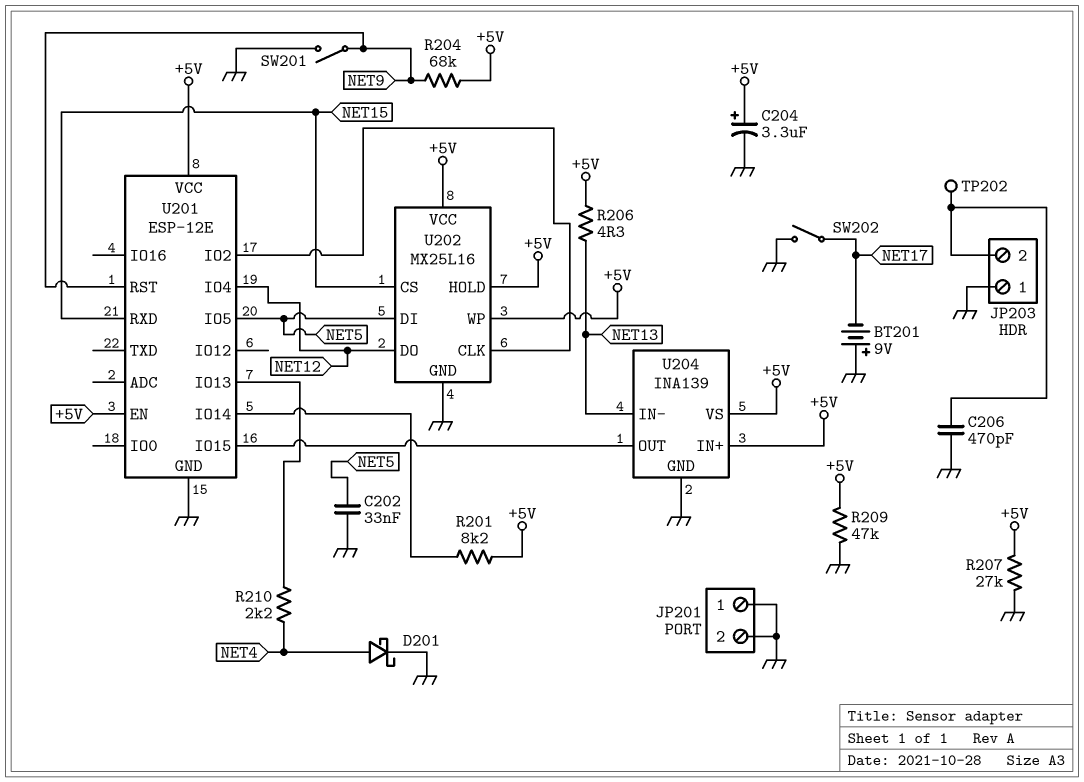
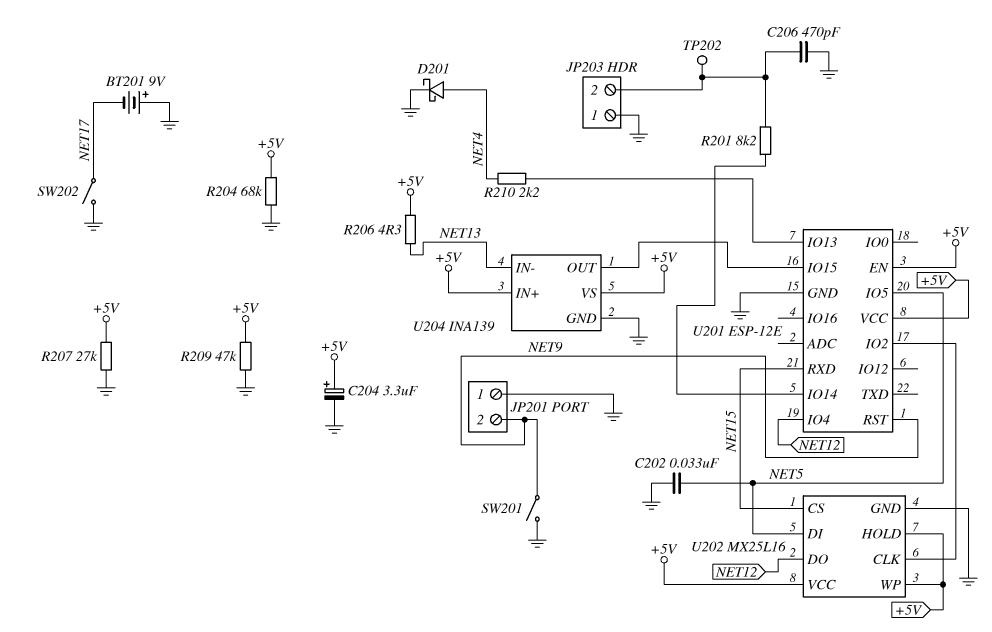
JP201 pin 2: GND -> NET9
R201: 8.2k (+5V, U201/IO14) -> 8.2k (JP203/2, U201/IO14)
R204: 68k (+5V, NET9) -> 68k (+5V, GND)

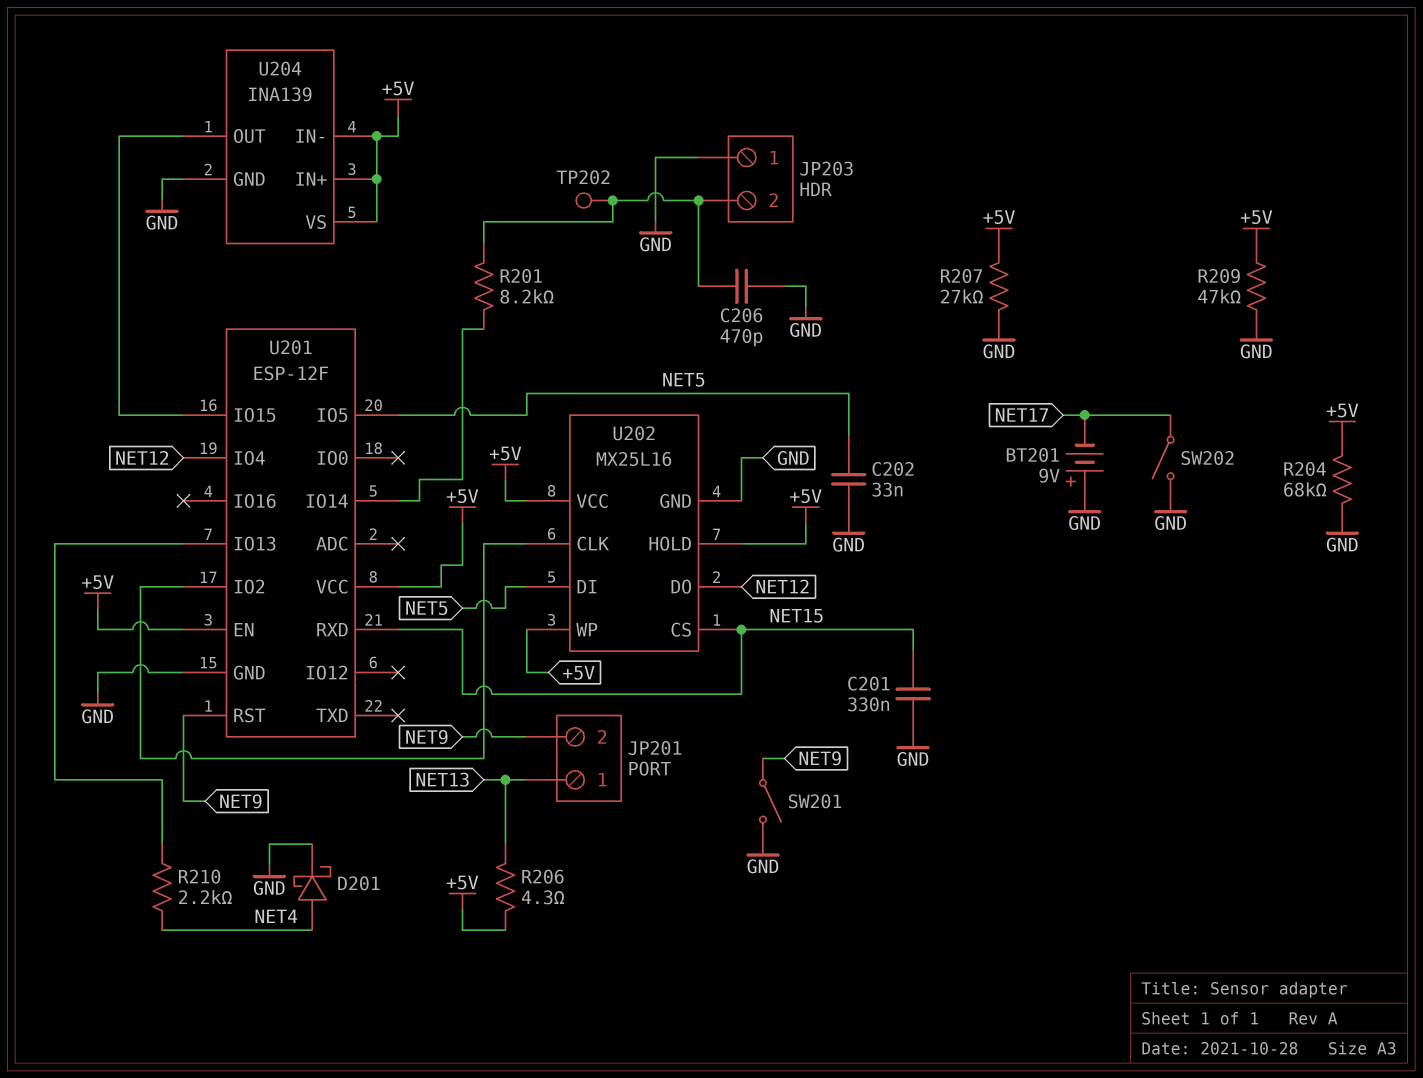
C201: none -> 330nF (GND, NET15)
C204: 3.3uF (plus +5V, minus GND) -> none
JP201 pin 1: GND -> NET13
U201: ESP-12E -> ESP-12F
U204 pin IN-: NET13 -> +5V

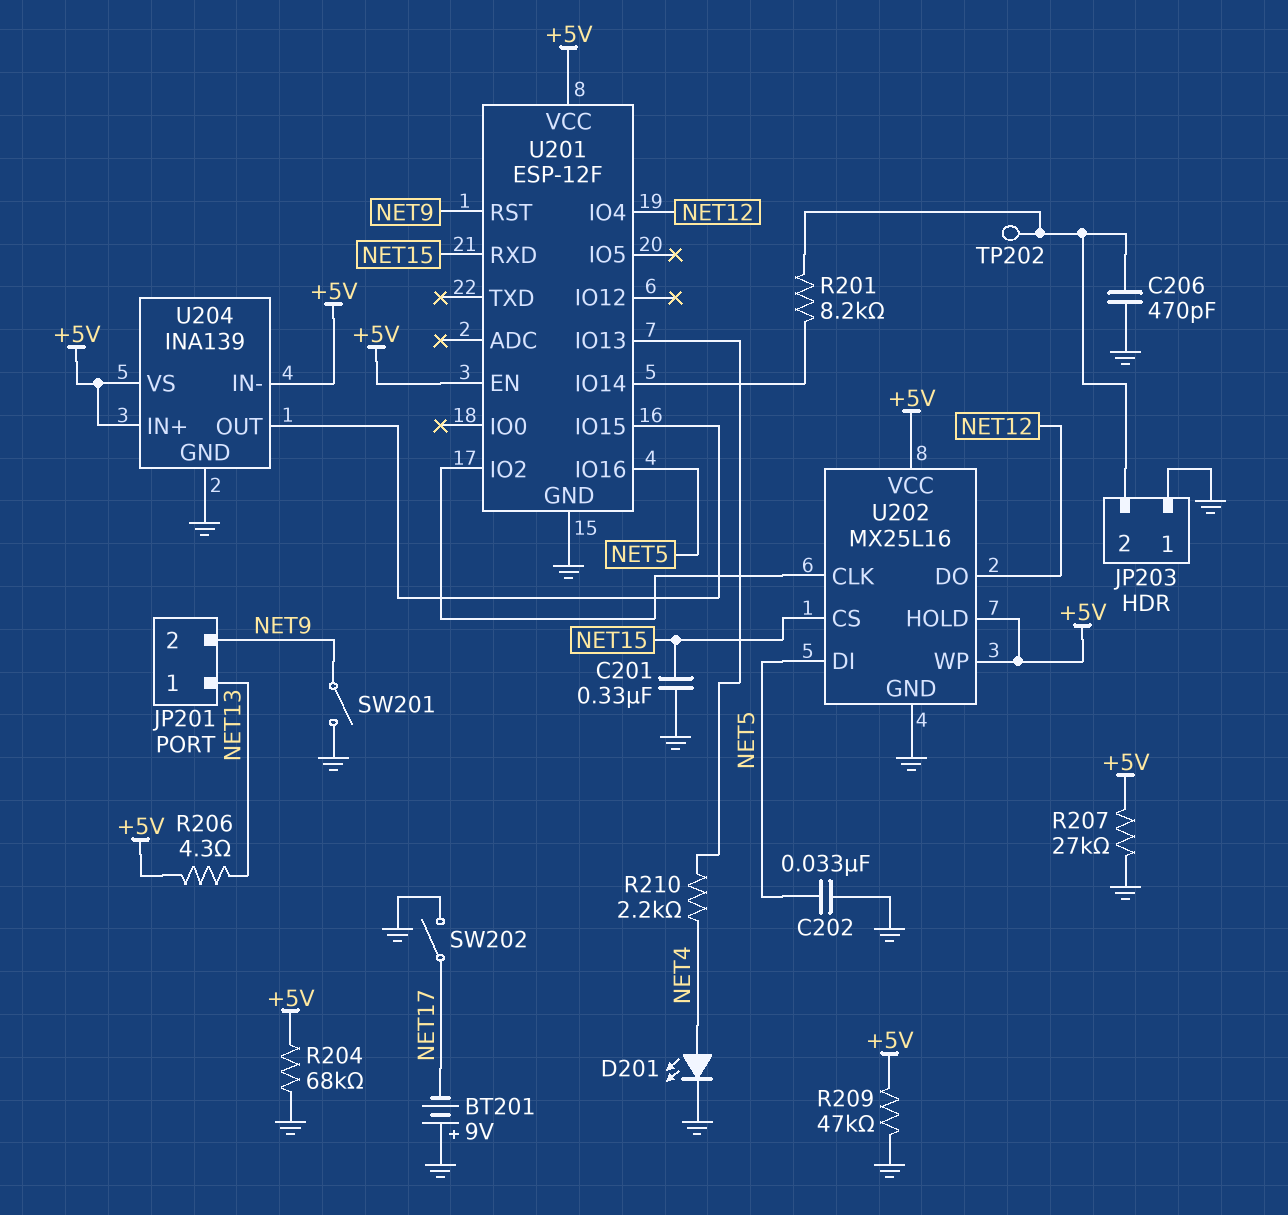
D201: schottky (A NET4, K GND) -> LED (A NET4, K GND)
U201 pin IO5: NET5 -> none
U201 pin IO16: none -> NET5

